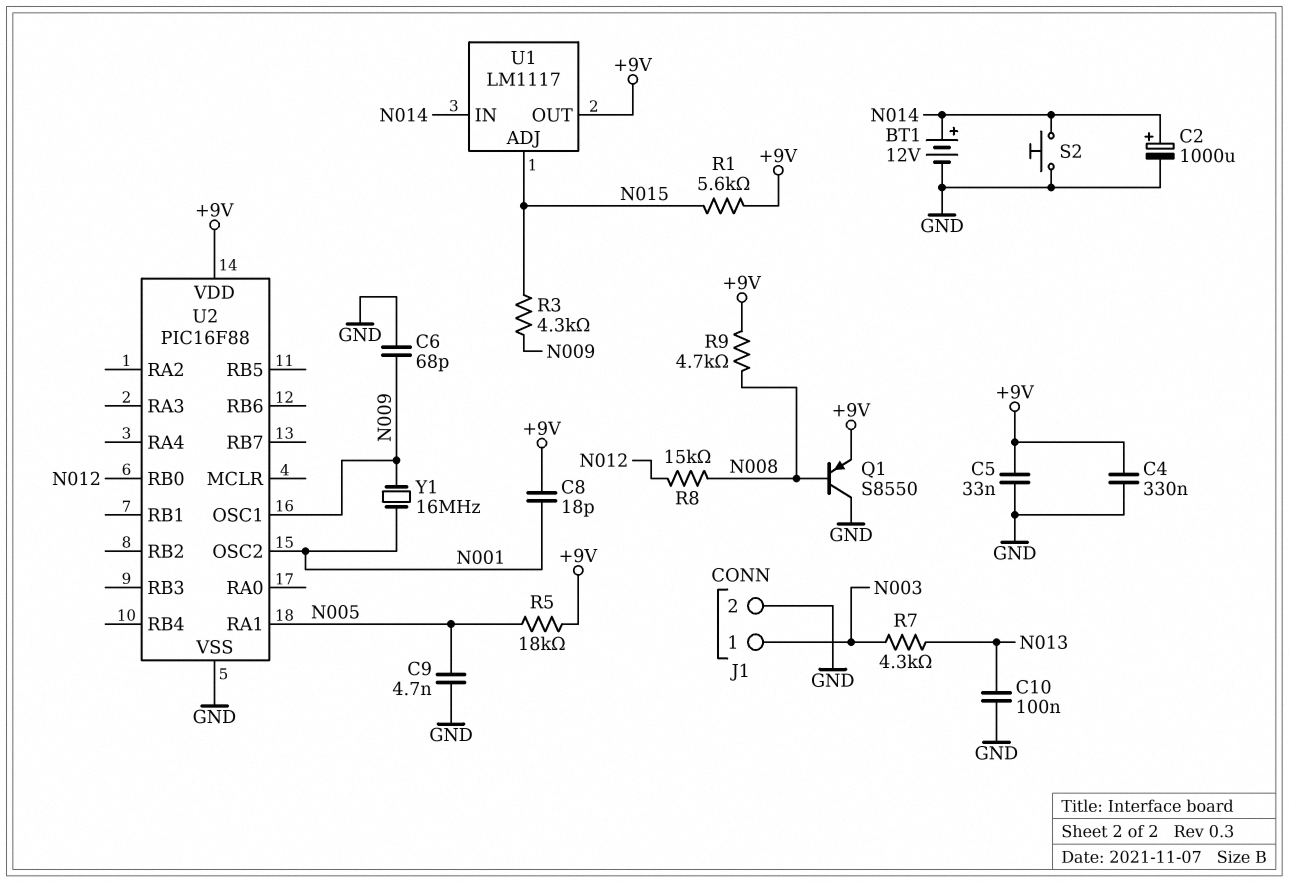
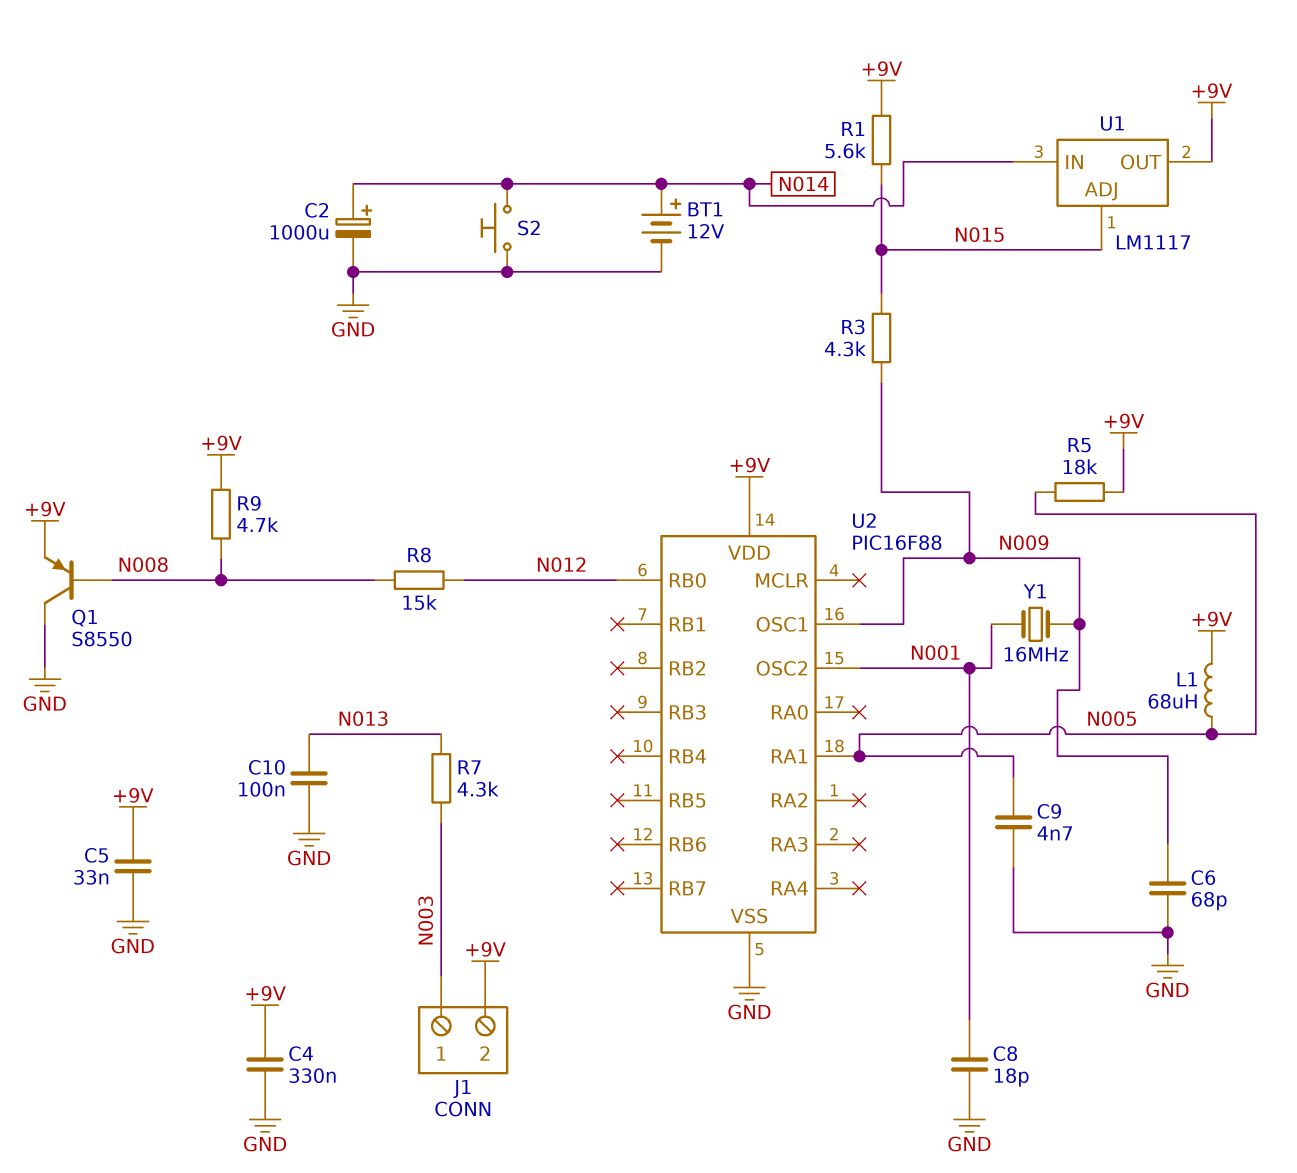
C8: 18pF (+9V, N001) -> 18pF (GND, N001)
J1 pin 2: GND -> +9V
L1: none -> 68uH (+9V, N005)

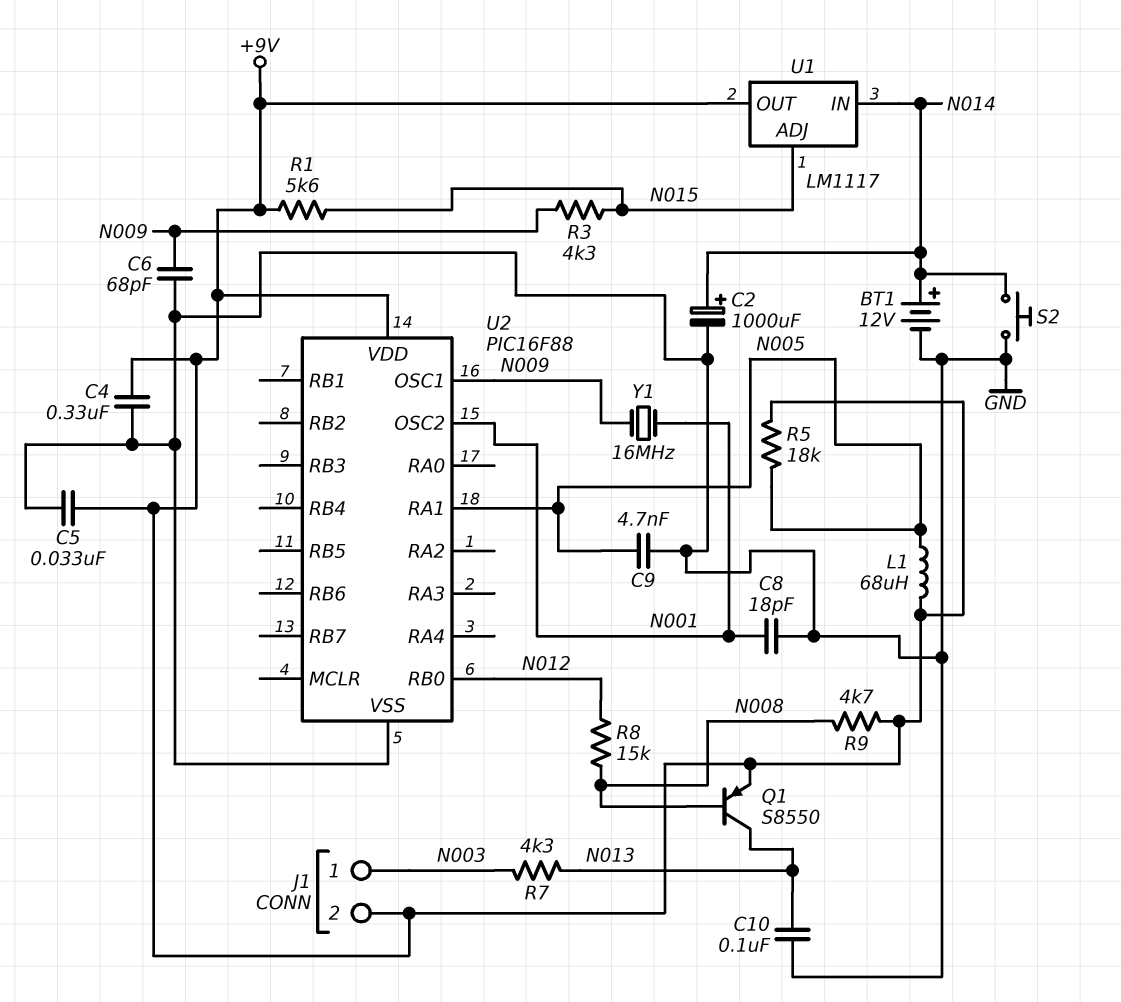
Q1: PNP S8550 (B N008, C GND, E +9V) -> PNP S8550 (B N008, C N013, E +9V)

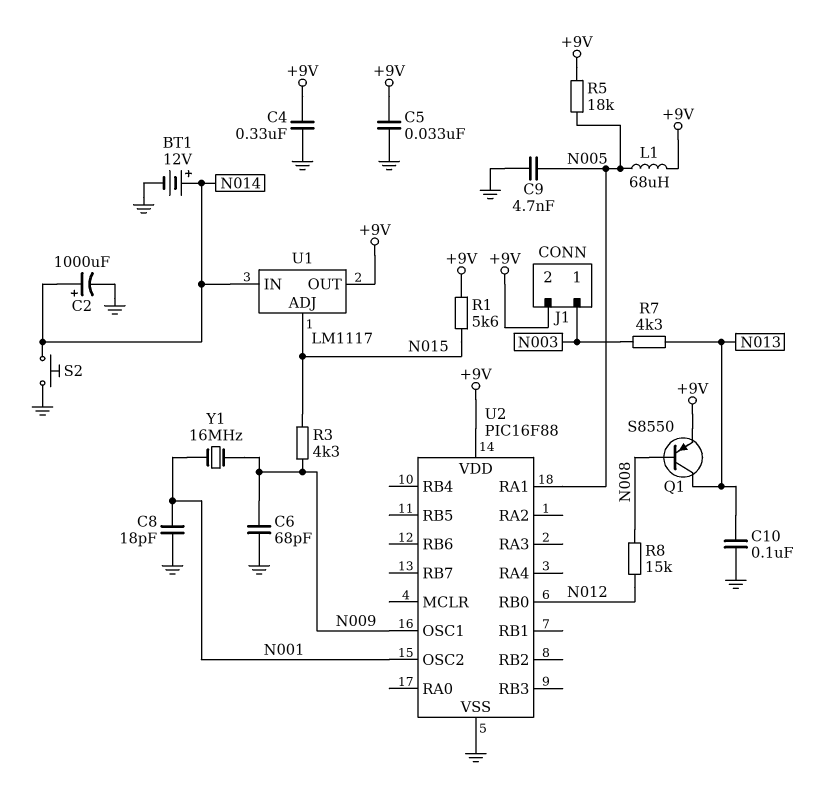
R9: 4.7k (+9V, N008) -> none

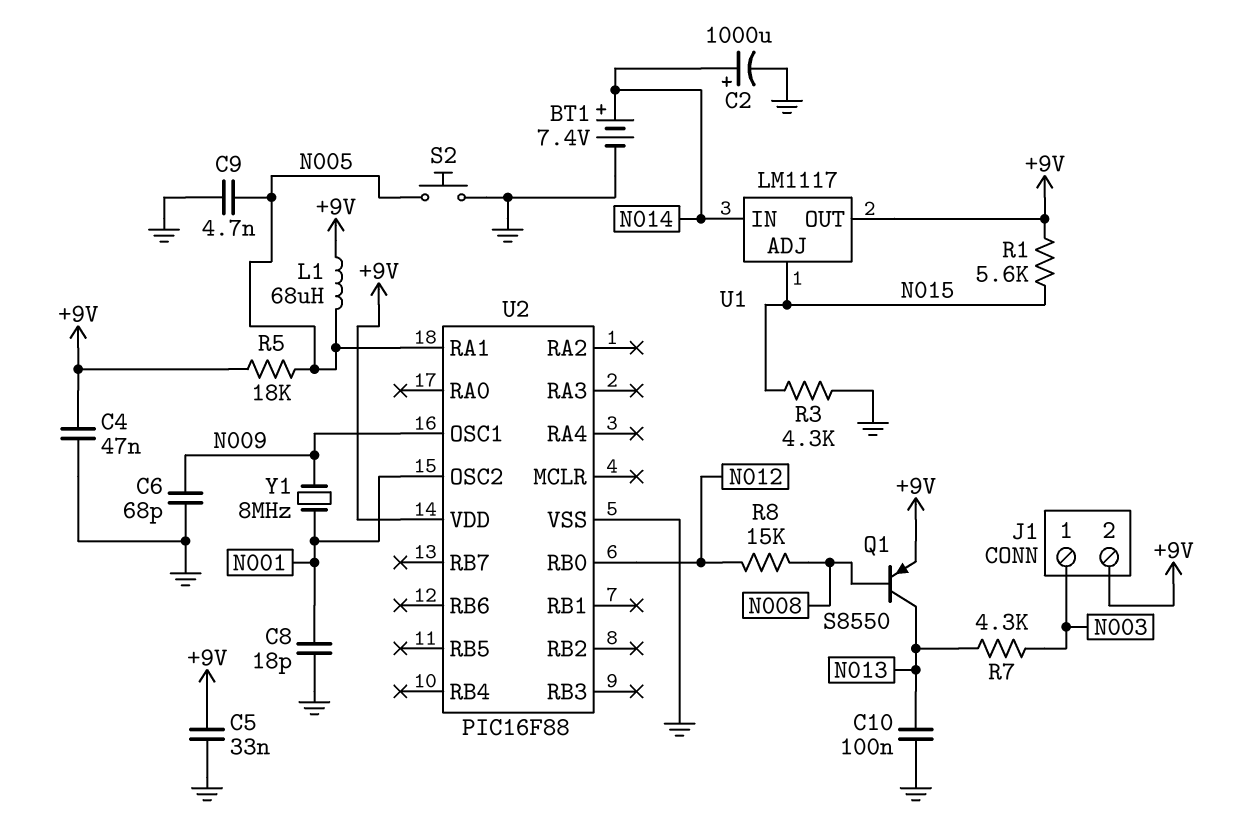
BT1: 12V (plus N014, minus GND) -> 7.4V (plus N014, minus GND)
C4: 330nF (+9V, GND) -> 47nF (+9V, GND)
R3: 4.3k (N009, N015) -> 4.3k (GND, N015)
S2: button (GND, N014) -> button (GND, N005)
Y1: 16MHz (N001, N009) -> 8MHz (N001, N009)

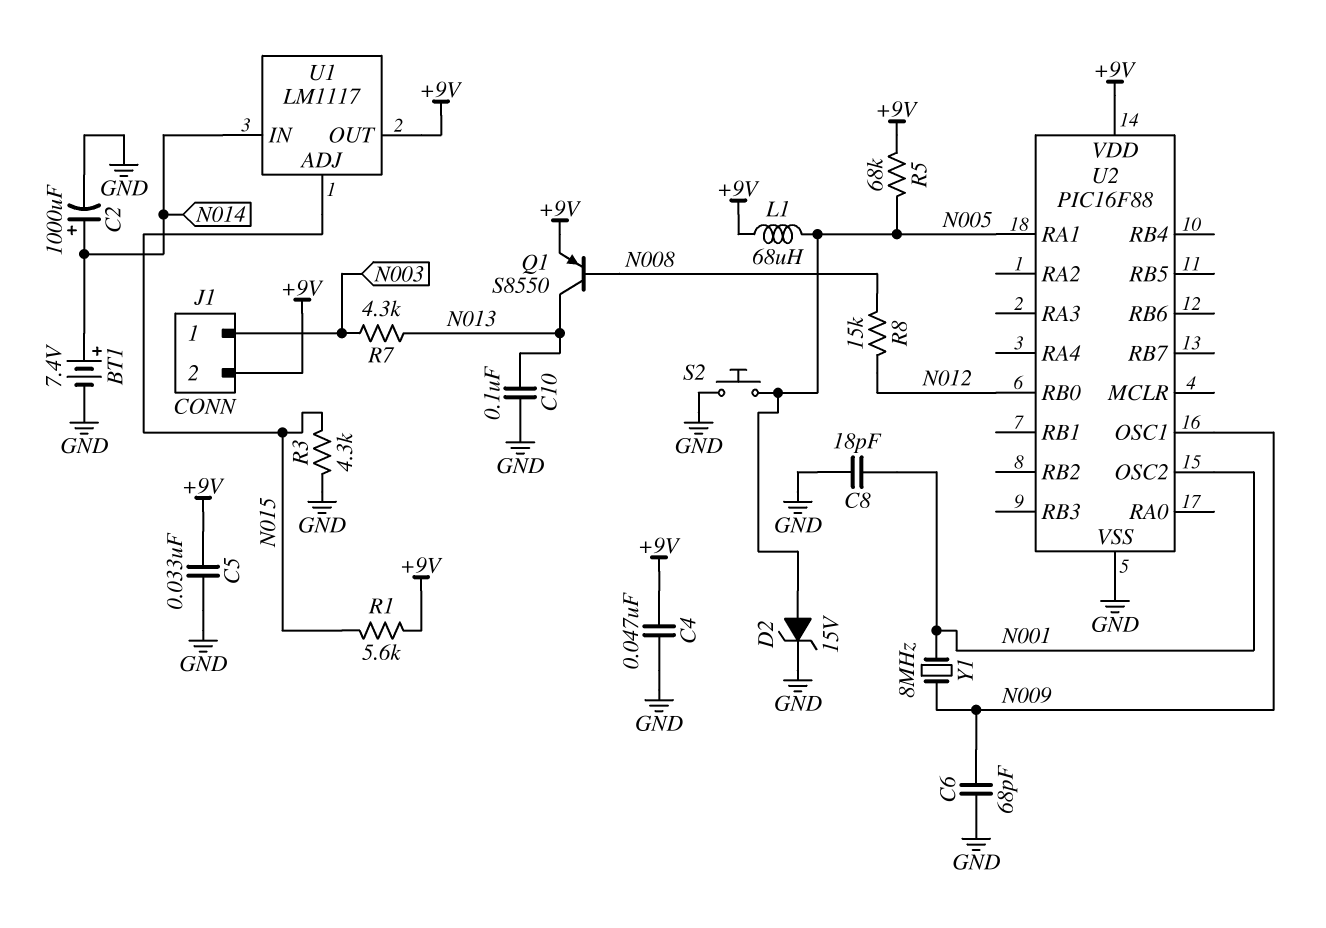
C9: 4.7nF (GND, N005) -> none
D2: none -> zener 15V (A N005, K GND)
R5: 18k (+9V, N005) -> 68k (+9V, N005)

